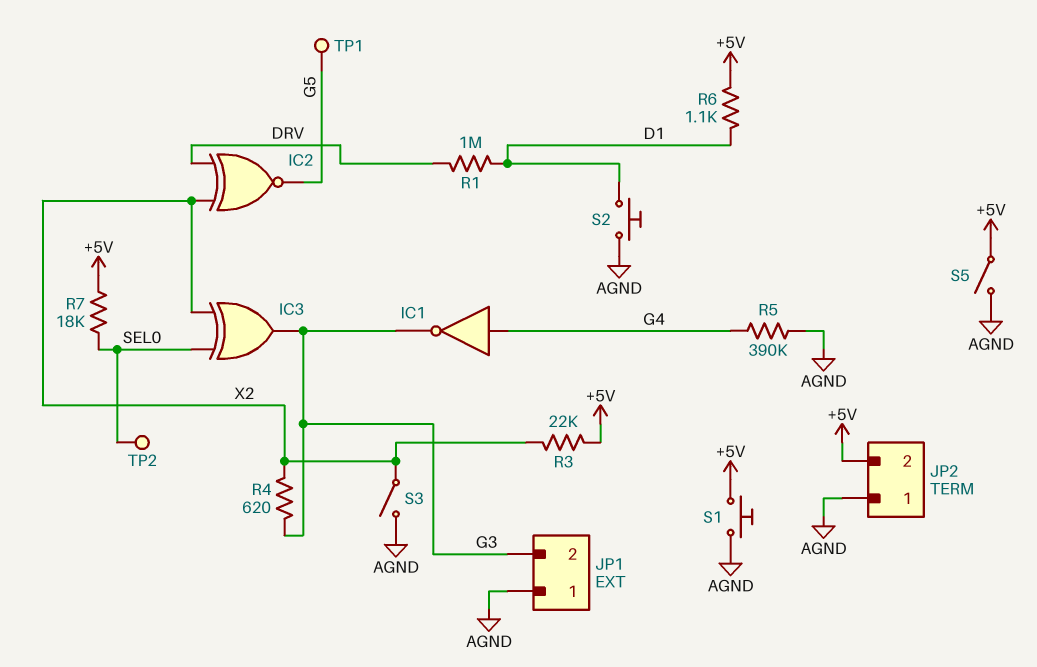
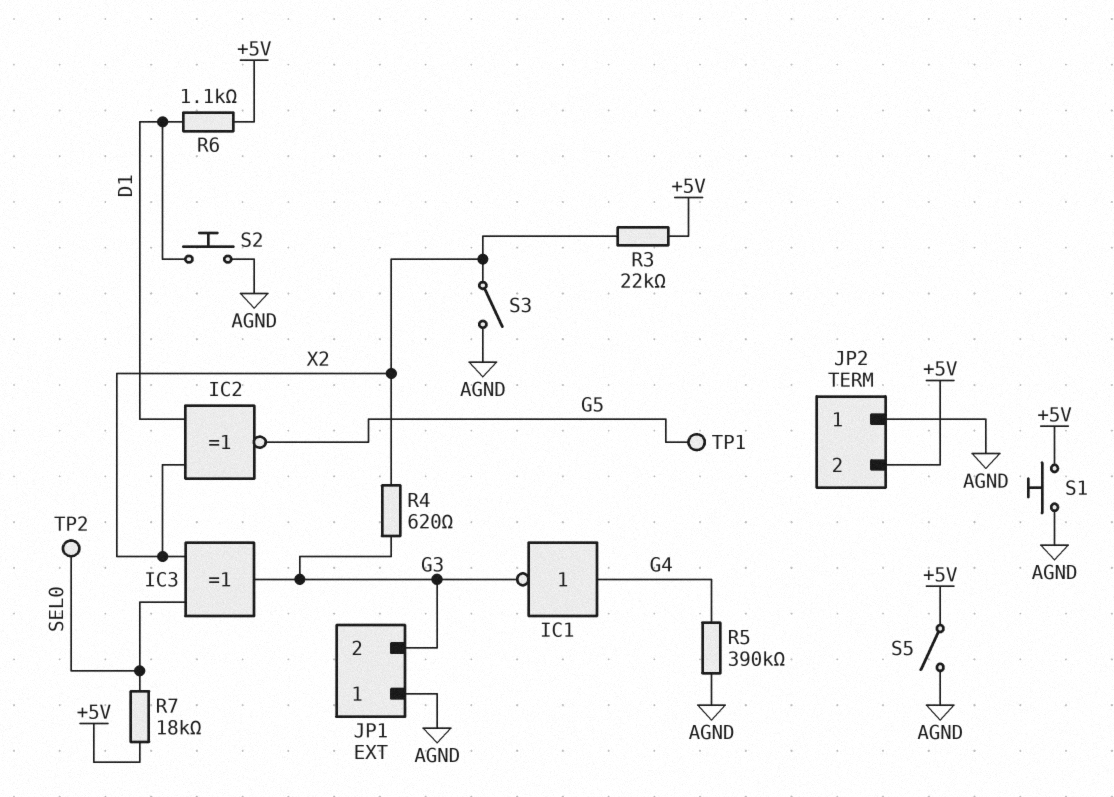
IC2: XNOR (in DRV, in X2, out G5) -> XNOR (in D1, in X2, out G5)
R1: 1M (D1, DRV) -> none

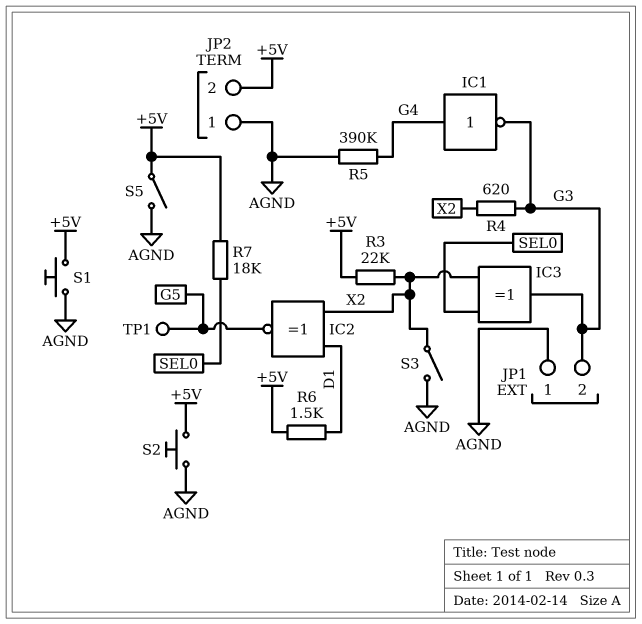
R6: 1.1k (+5V, D1) -> 1.5k (+5V, D1)
S2: button (AGND, D1) -> button (+5V, AGND)
TP2: test point (SEL0) -> none

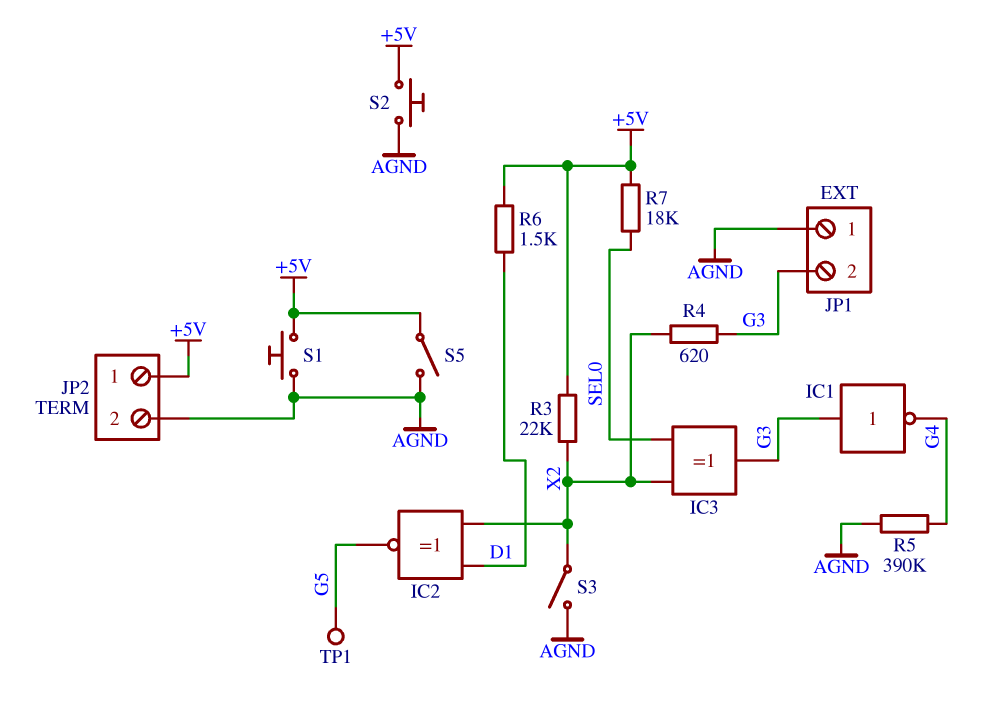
IC1: NOT (in G4, out G3) -> NOT (in G3, out G4)
JP2 pin 1: AGND -> +5V
JP2 pin 2: +5V -> AGND

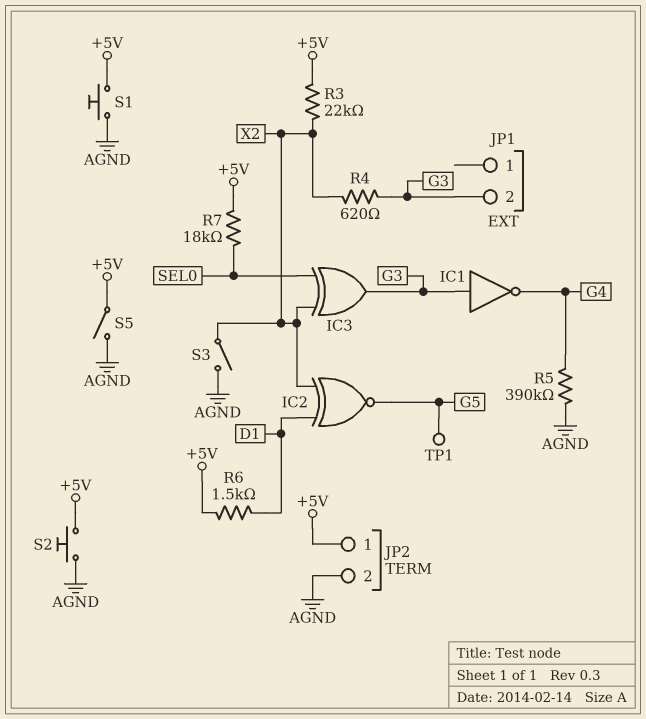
JP1 pin 1: AGND -> none

